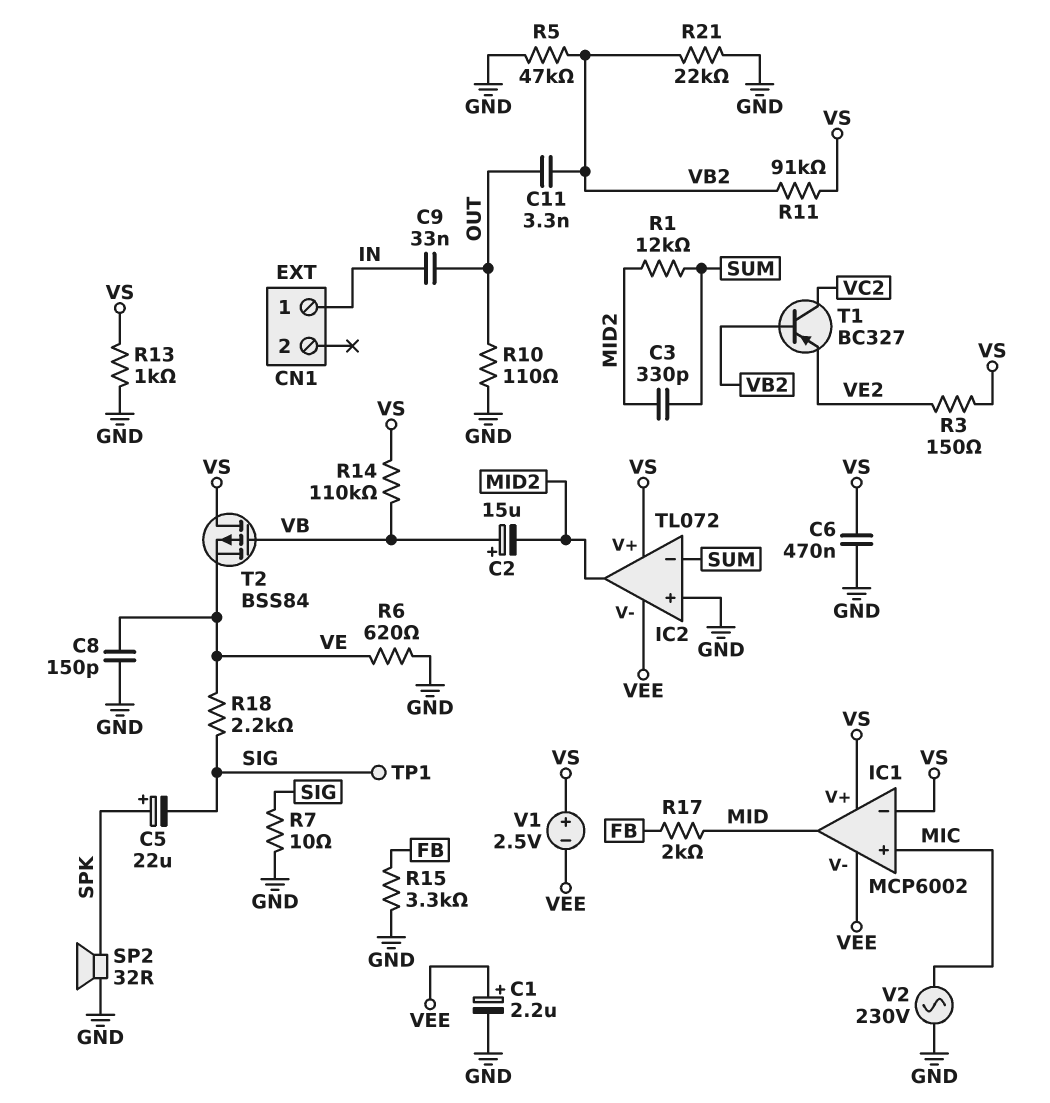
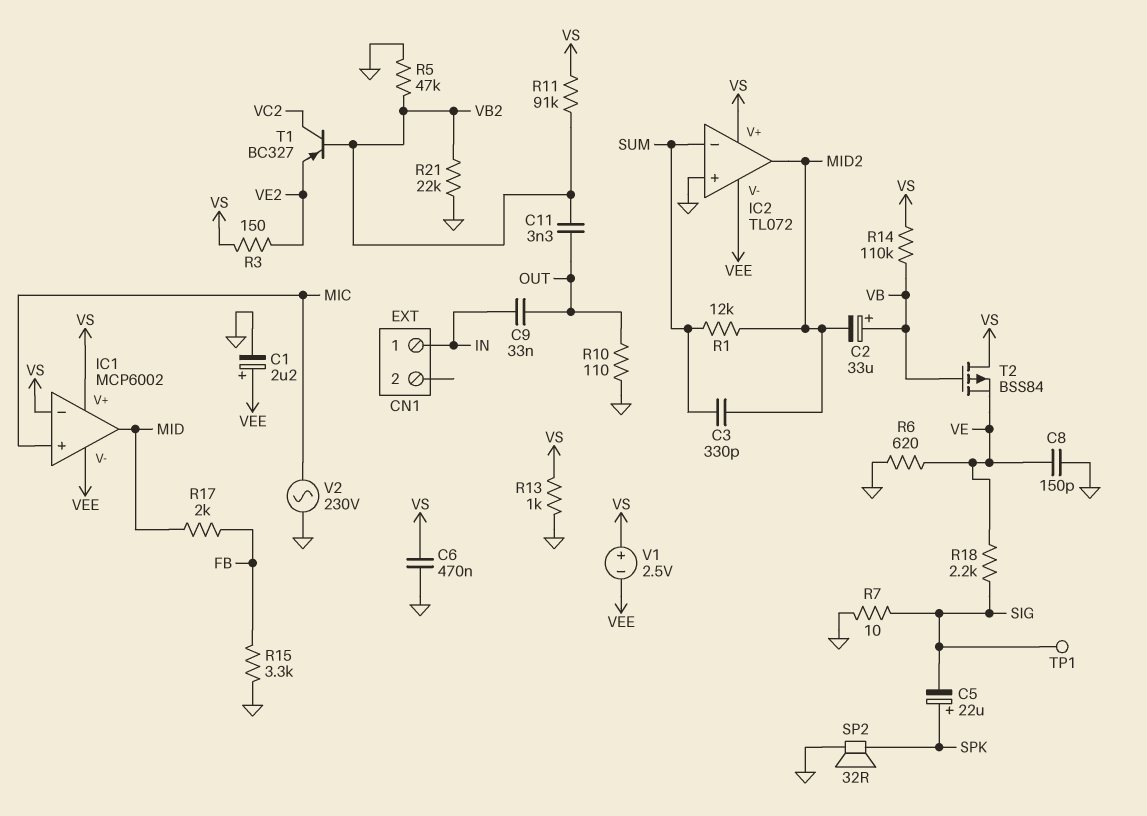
C2: 15uF (plus VB, minus MID2) -> 33uF (plus VB, minus MID2)

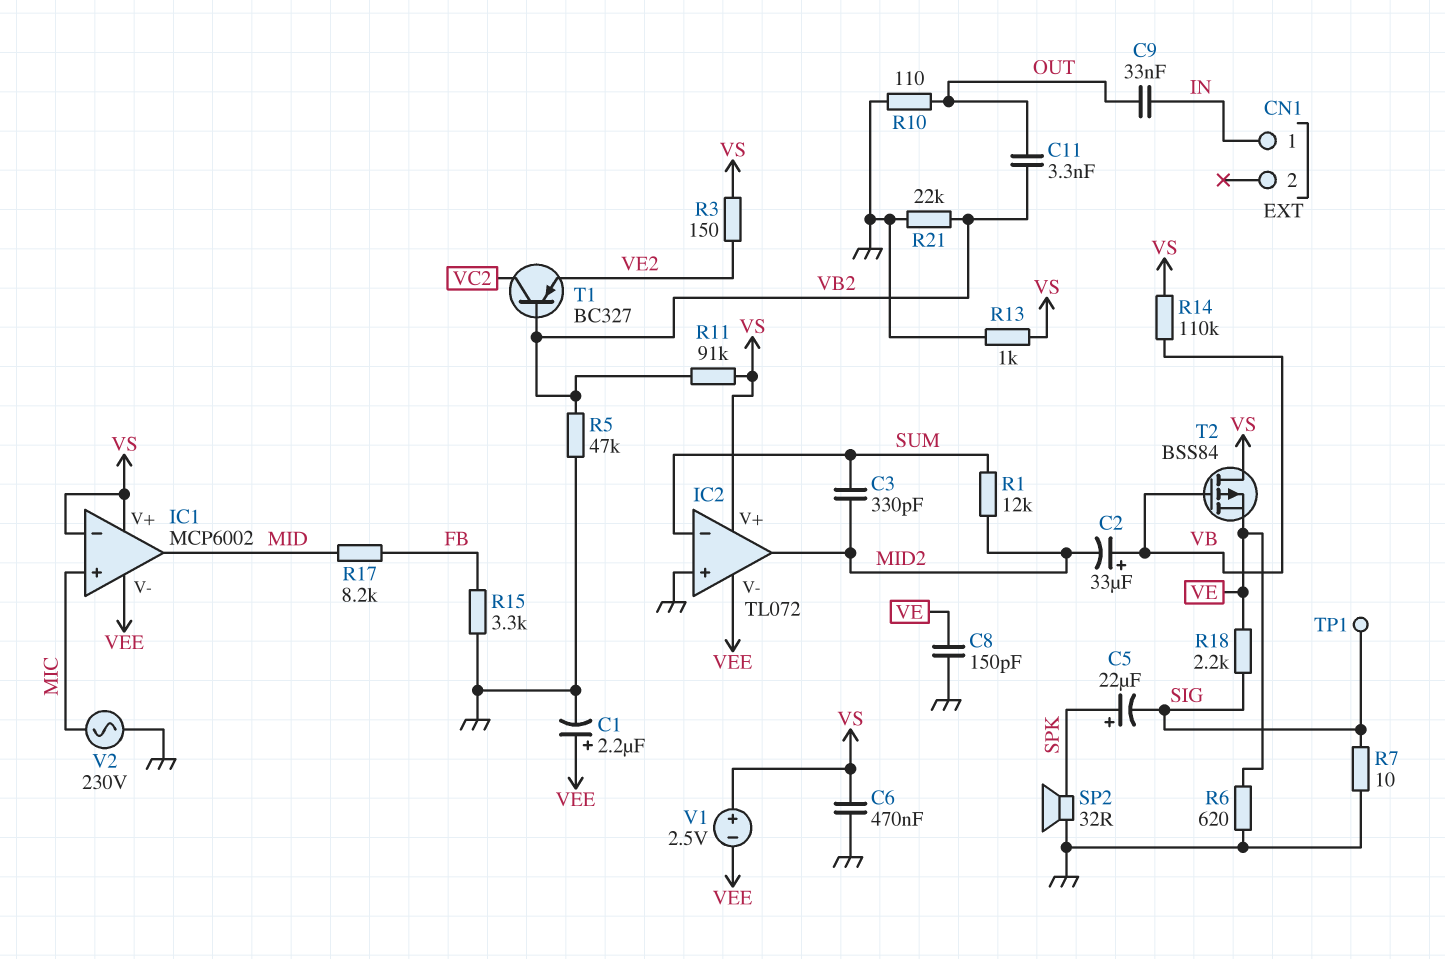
R17: 2k (FB, MID) -> 8.2k (FB, MID)

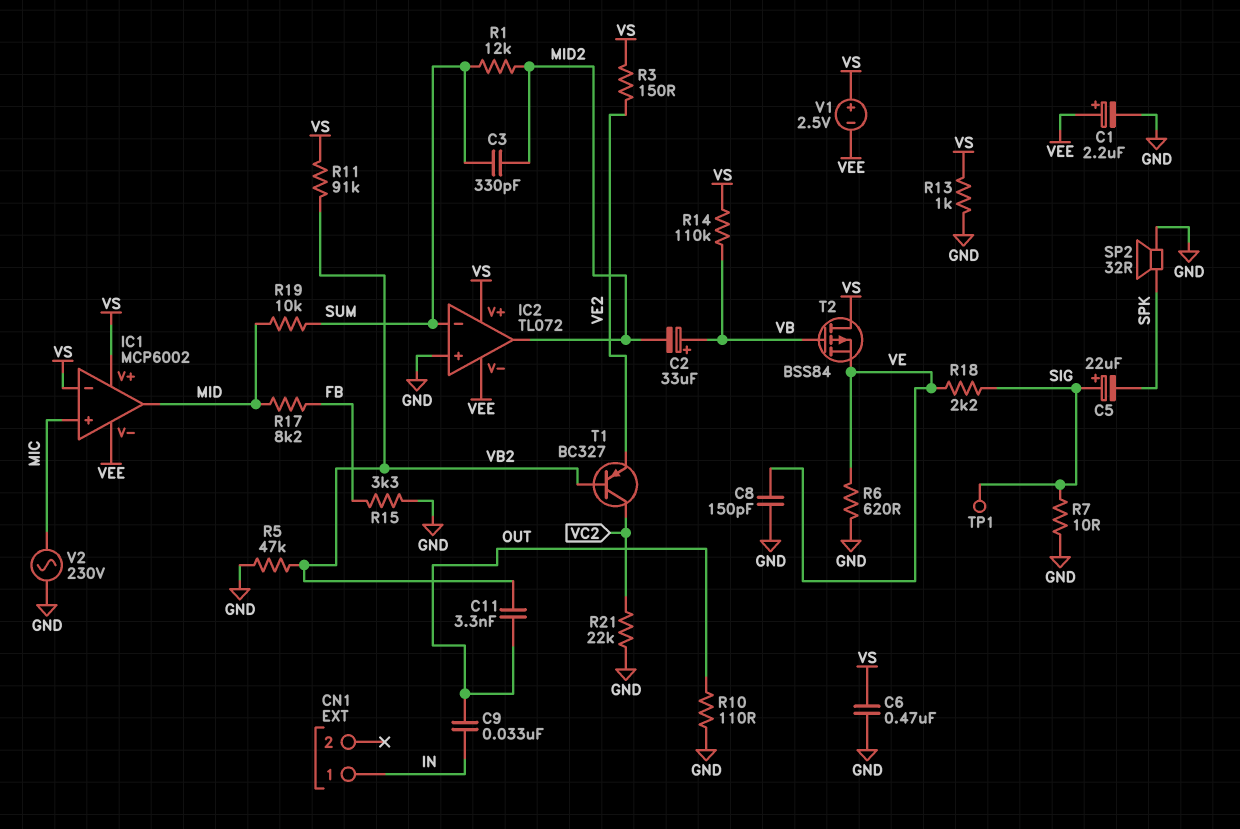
C5: 22uF (plus SPK, minus SIG) -> 22uF (plus SIG, minus SPK)
R19: none -> 10k (MID, SUM)
R21: 22k (GND, VB2) -> 22k (GND, VC2)

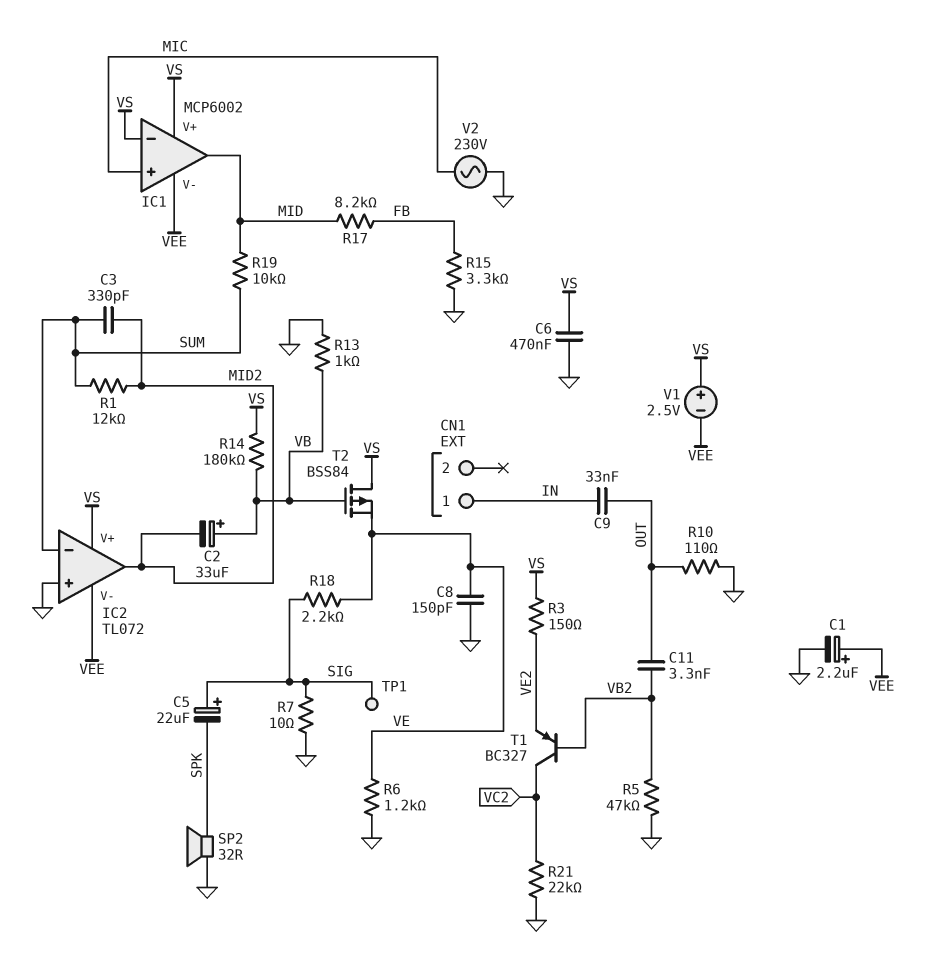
R6: 620 (GND, VE) -> 1.2k (GND, VE)
R11: 91k (VB2, VS) -> none
R13: 1k (GND, VS) -> 1k (GND, VB)
R14: 110k (VB, VS) -> 180k (VB, VS)

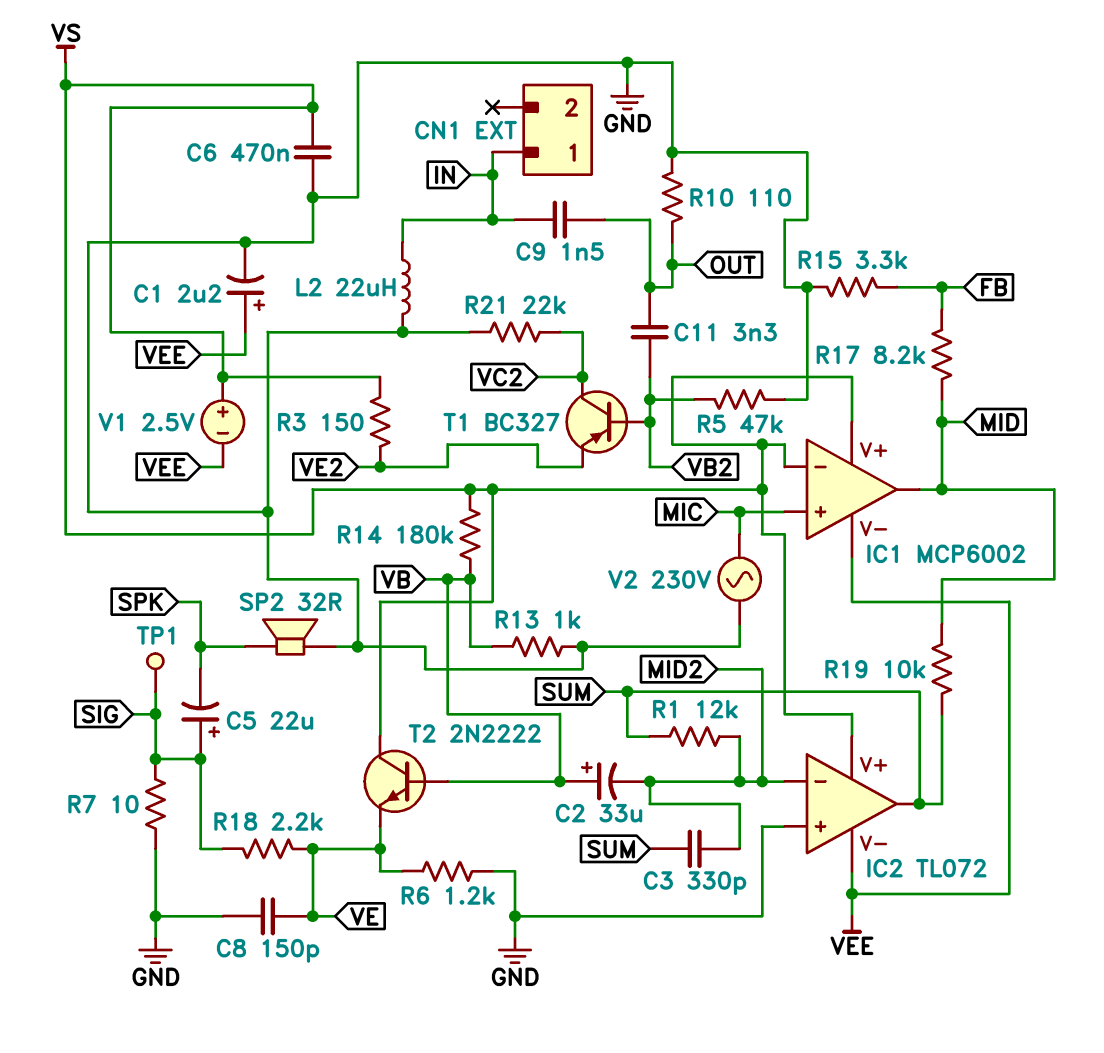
C9: 33nF (IN, OUT) -> 1.5nF (IN, OUT)
IC2 pin in-: SUM -> MID2
IC2 pin out: MID2 -> SUM
L2: none -> 22uH (GND, IN)
T2: PMOS BSS84 (G VB, D VS, S VE) -> NPN 2N2222 (B VB, C VS, E VE)

